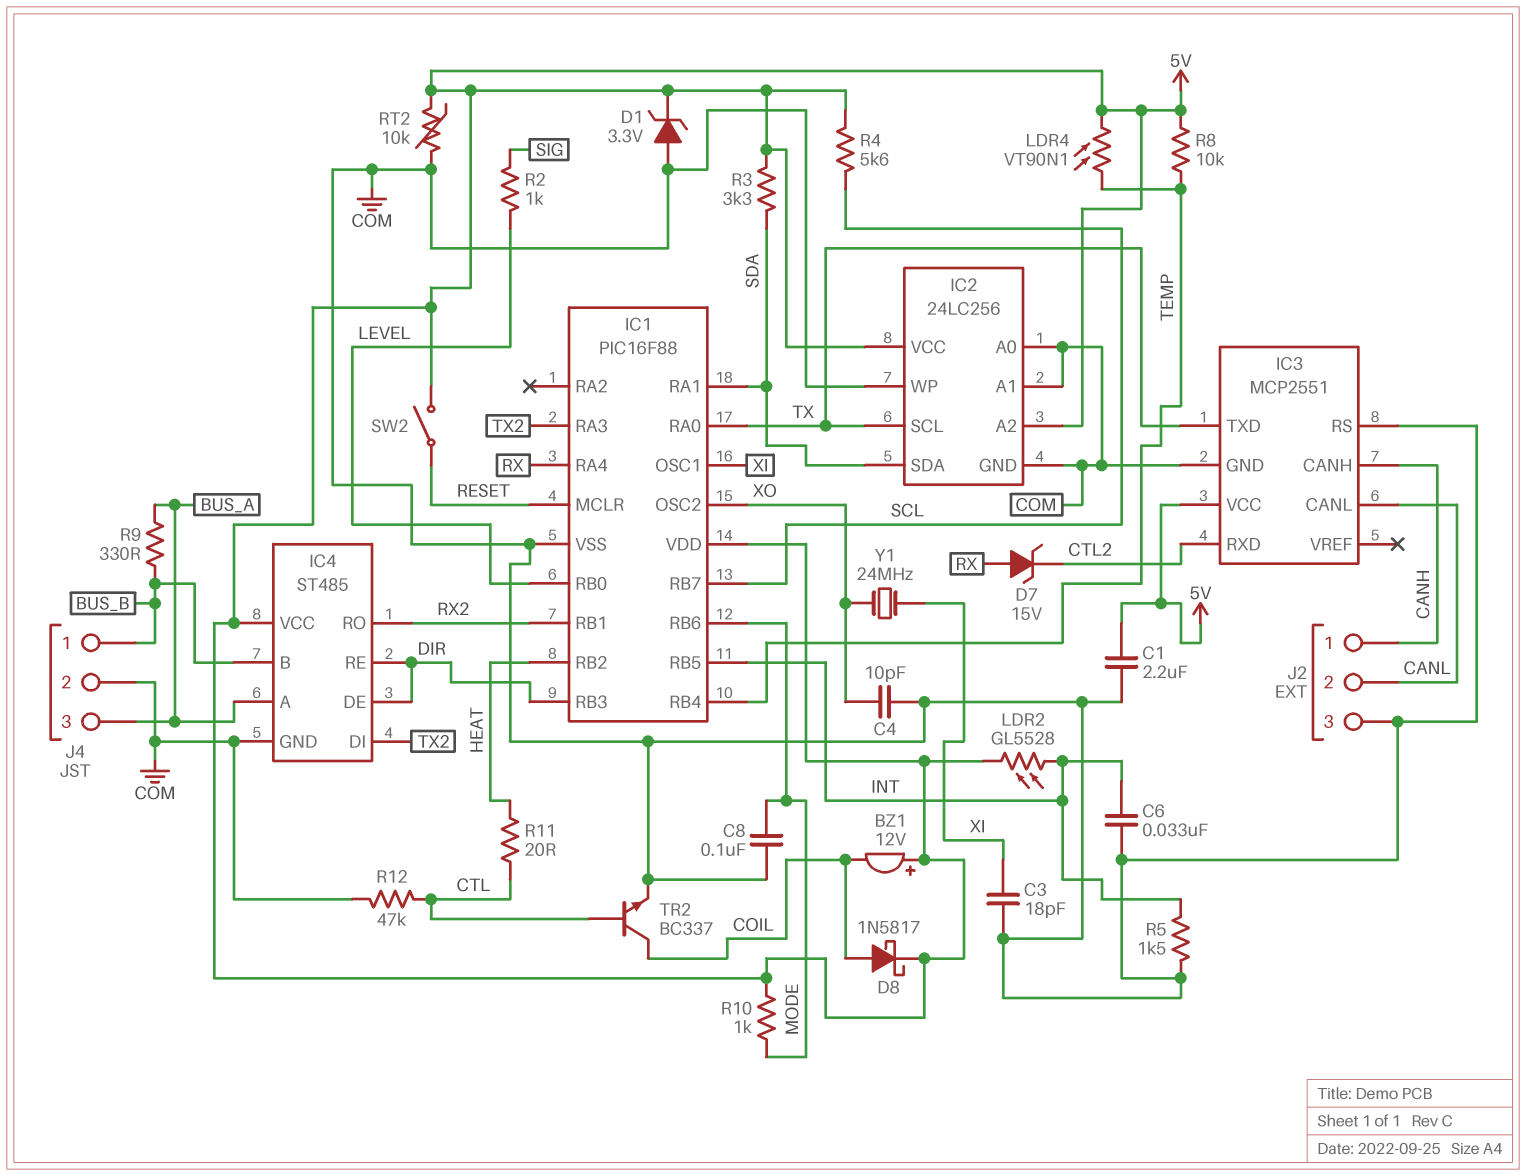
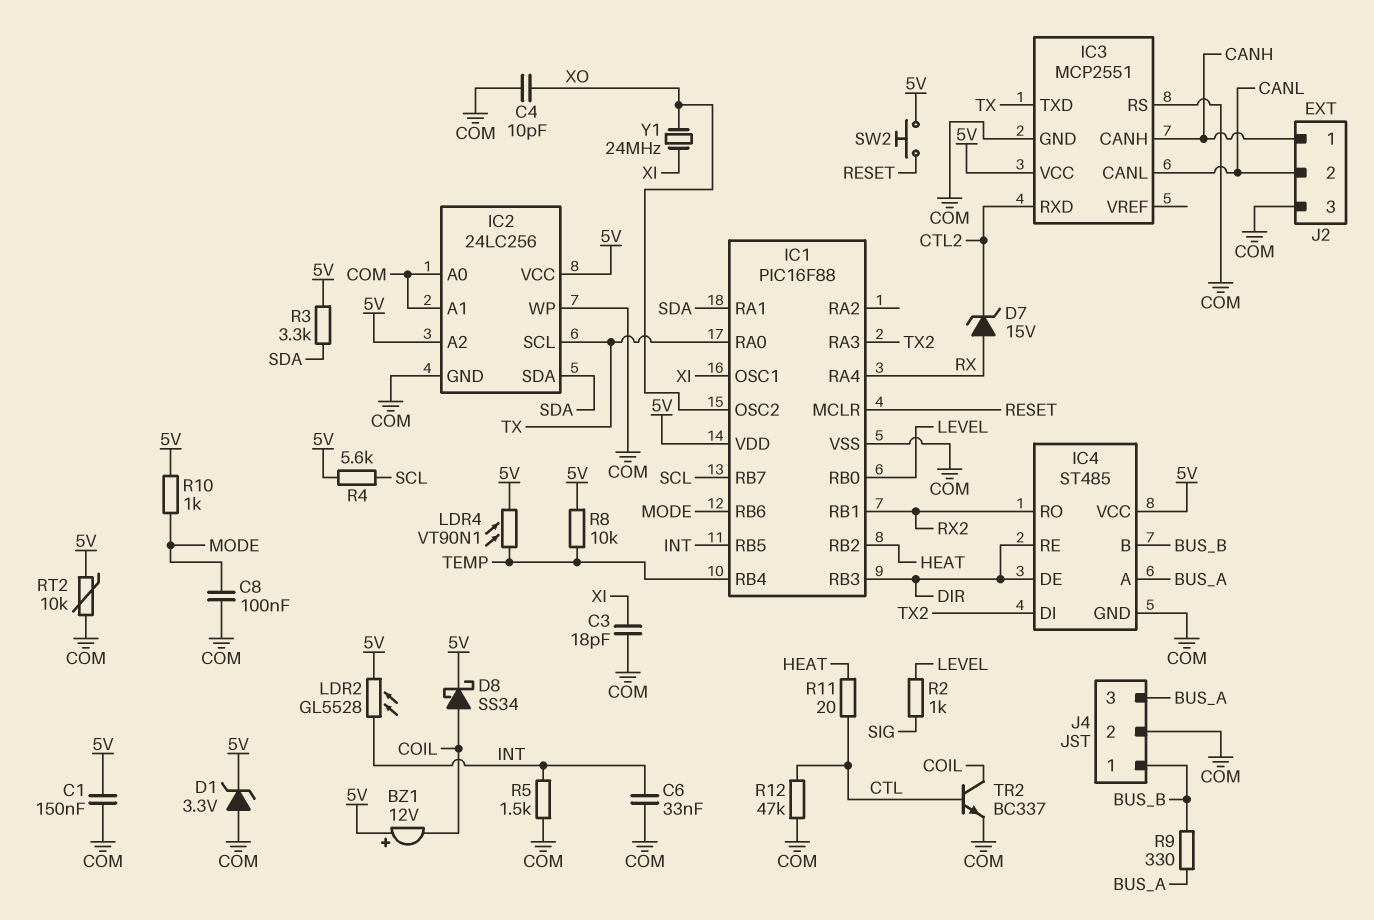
C1: 2.2uF (5V, COM) -> 150nF (5V, COM)
D8: schottky 1N5817 (A COIL, K 5V) -> schottky SS34 (A COIL, K 5V)
SW2: switch (5V, RESET) -> button (5V, RESET)

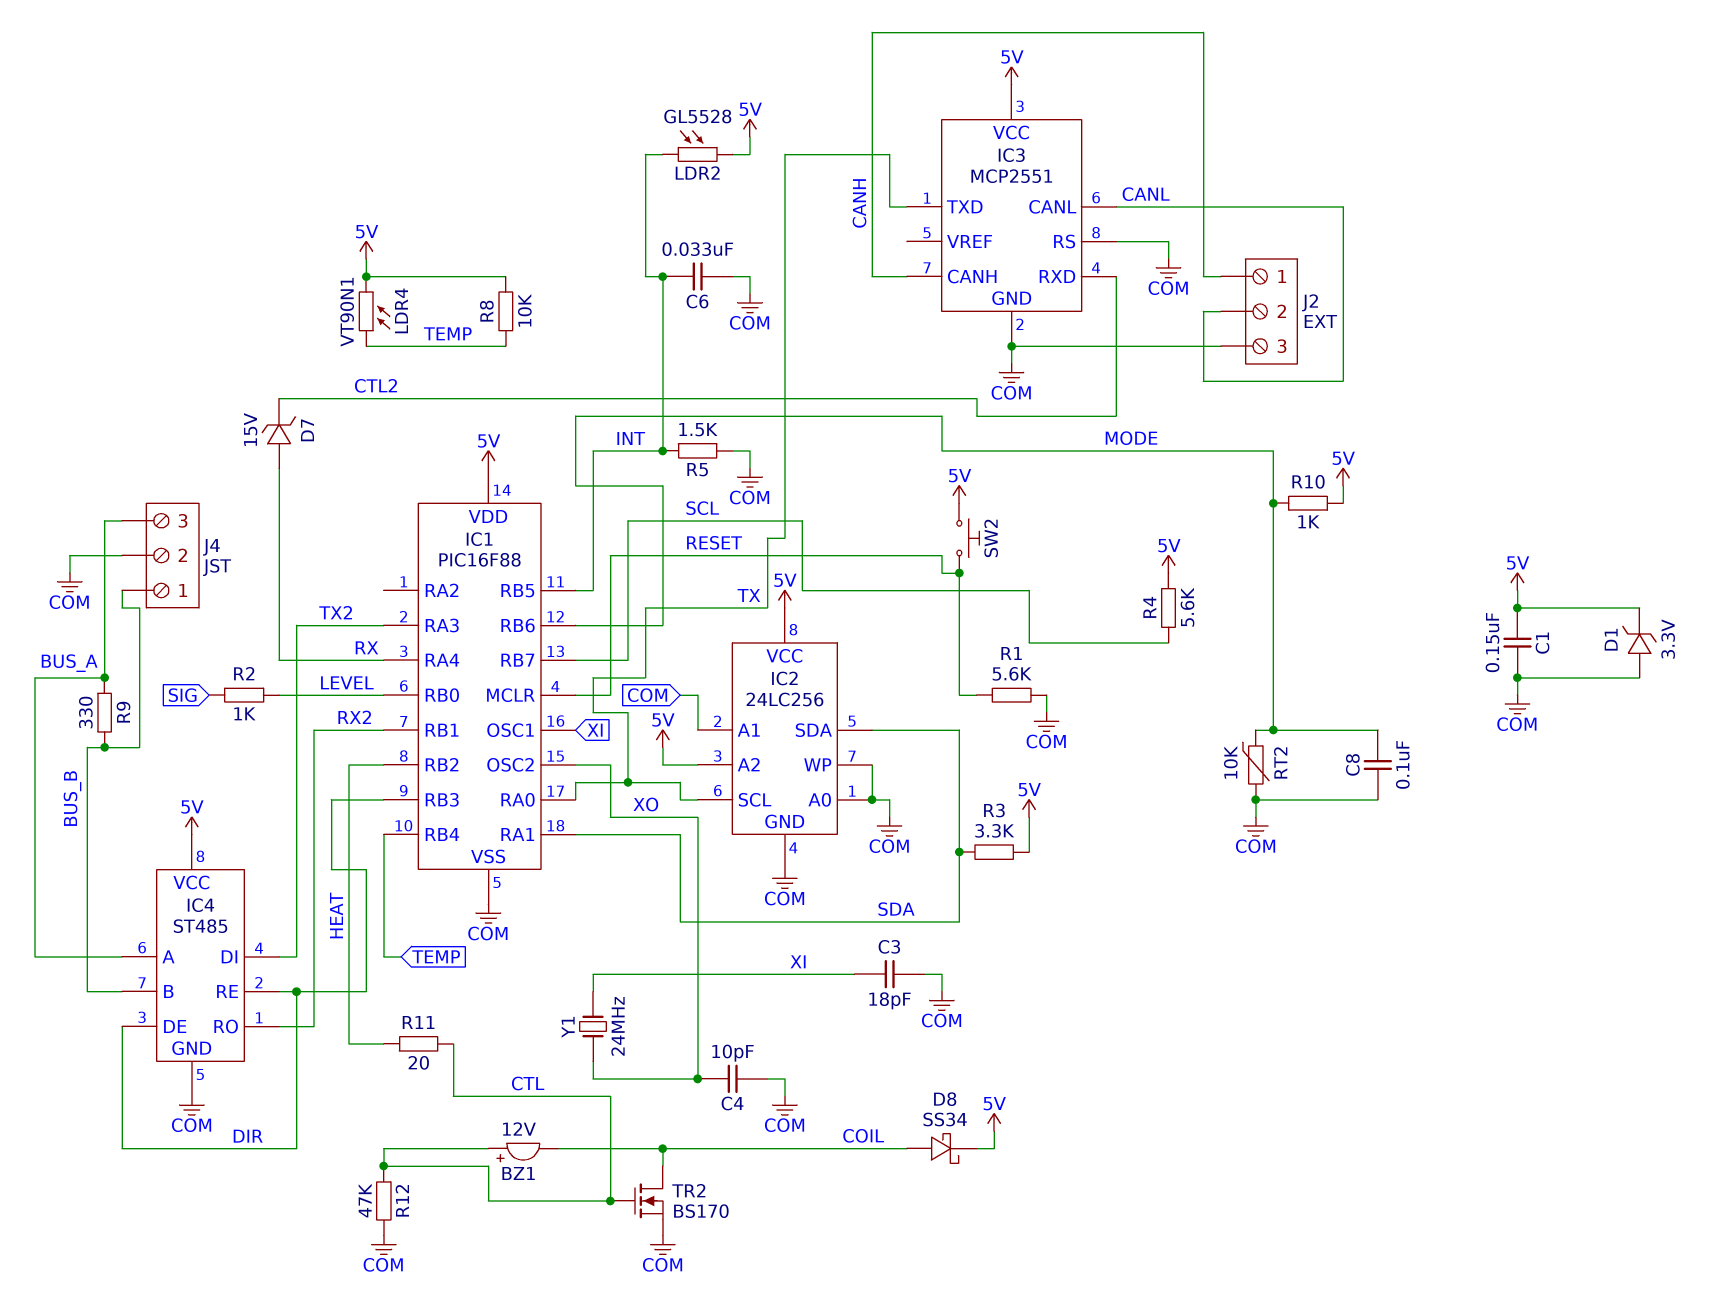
BZ1: buzzer 12V (plus 5V, minus COIL) -> buzzer 12V (plus CTL, minus COIL)
R1: none -> 5.6k (COM, RESET)
RT2: 10k (5V, COM) -> 10k (COM, MODE)
TR2: NPN BC337 (B CTL, C COIL, E COM) -> NMOS BS170 (G CTL, D COIL, S COM)

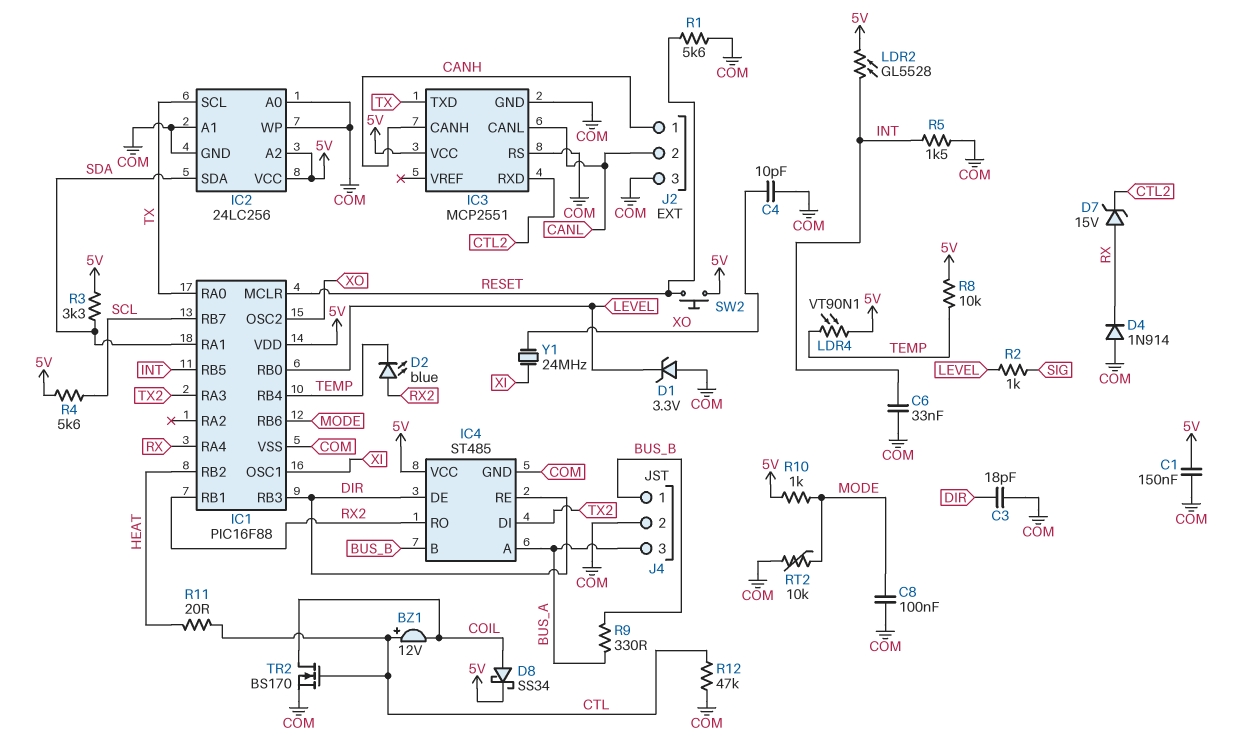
C3: 18pF (COM, XI) -> 18pF (COM, DIR)
D1: zener 3.3V (A COM, K 5V) -> zener 3.3V (A COM, K LEVEL)
D2: none -> LED blue (A RX2, K TEMP)
D4: none -> diode 1N914 (A COM, K RX)

